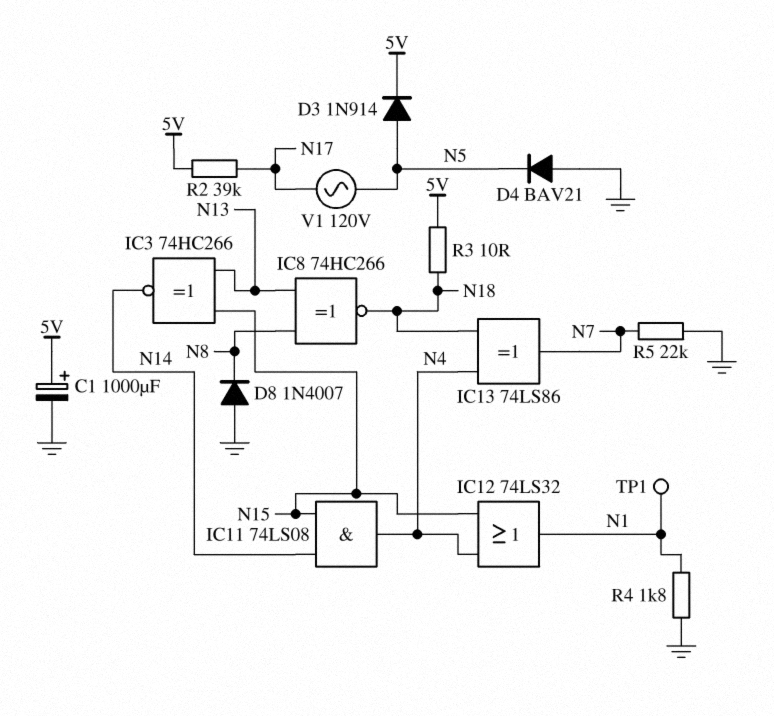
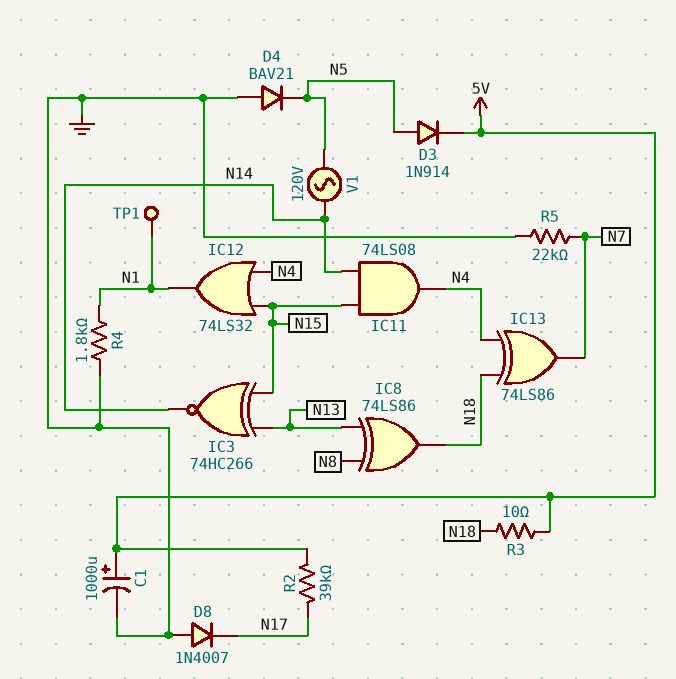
D8: diode 1N4007 (A GND, K N8) -> diode 1N4007 (A GND, K N17)
IC8: XNOR 74HC266 (in N8, in N13, out N18) -> XOR 74LS86 (in N8, in N13, out N18)
V1: AC 120V (N5, N17) -> AC 120V (N5, N14)

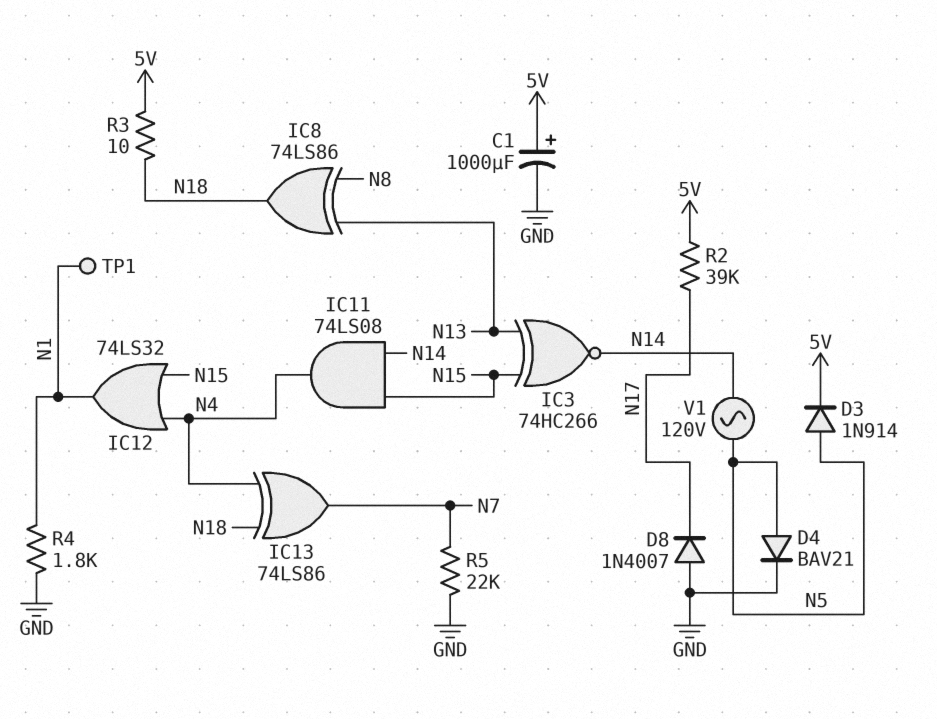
D4: diode BAV21 (A GND, K N5) -> diode BAV21 (A N5, K GND)

